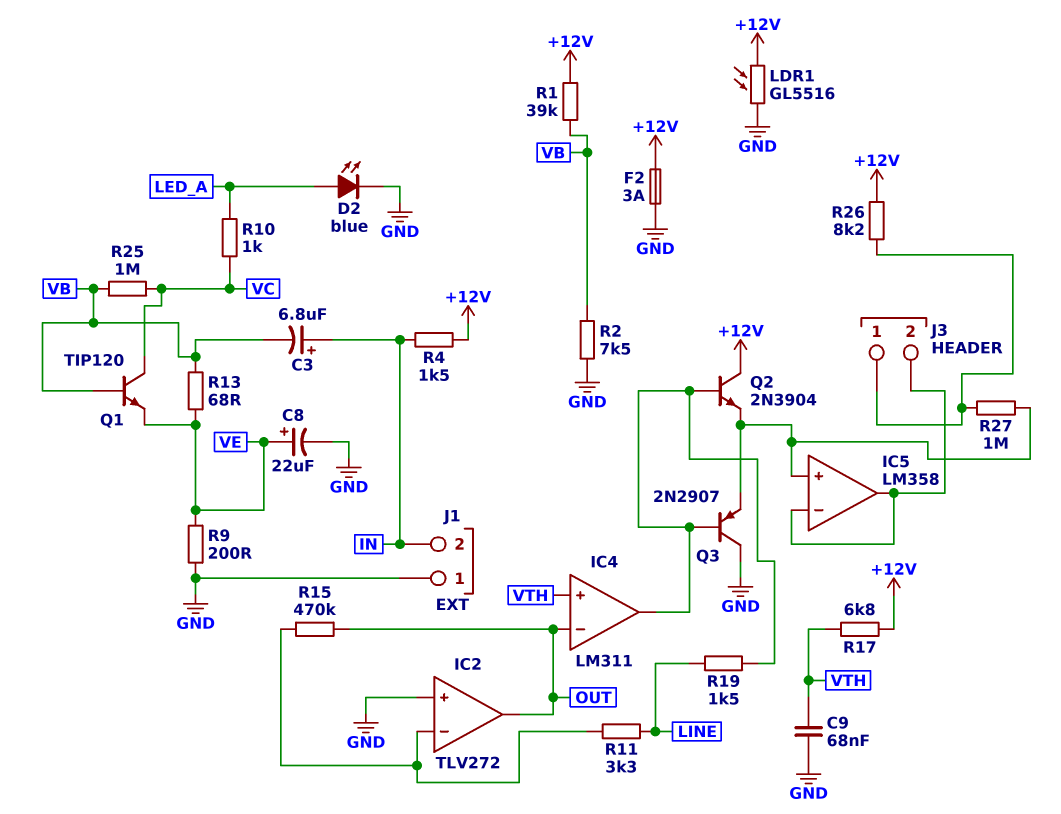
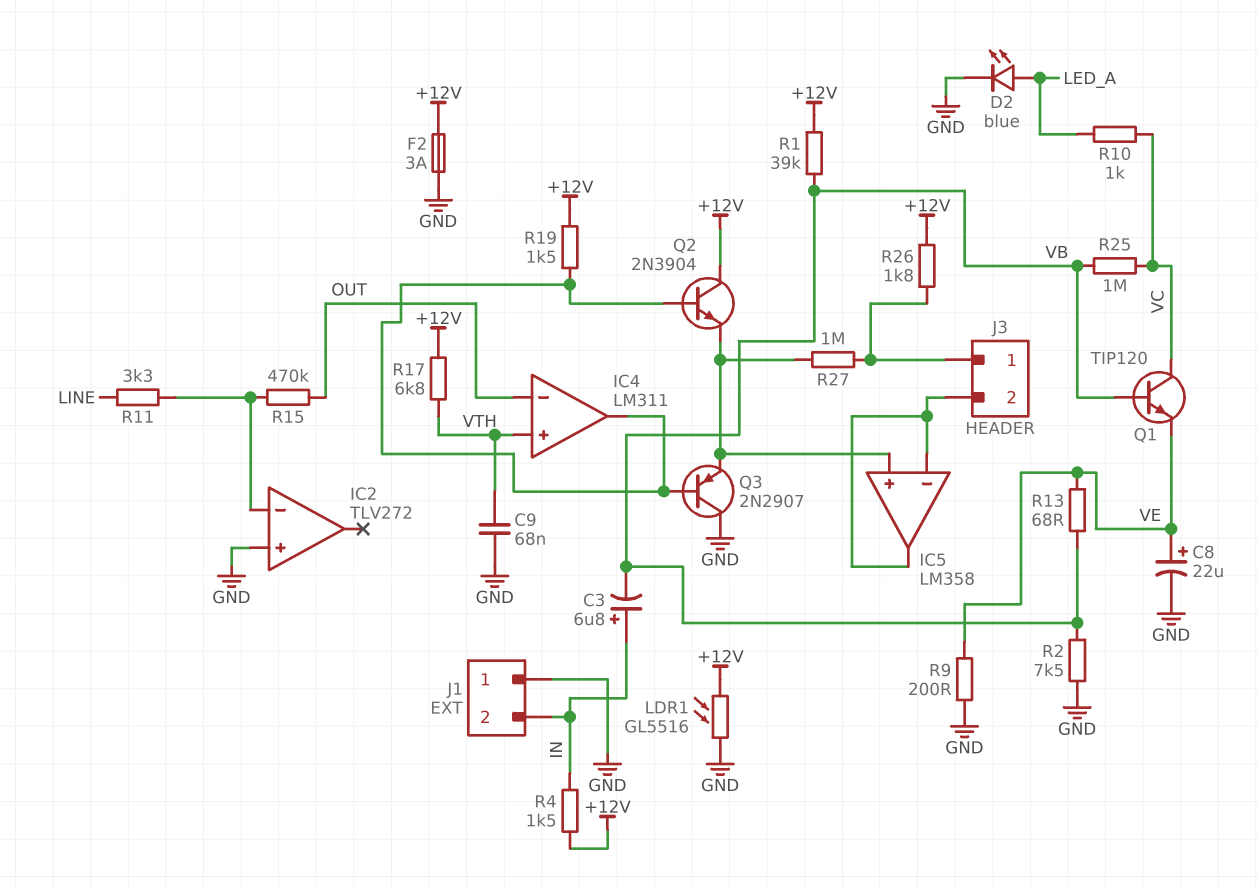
IC2 pin out: OUT -> none
R19: 1.5k (IC4/out, LINE) -> 1.5k (+12V, IC4/out)
R26: 8.2k (+12V, J3/1) -> 1.8k (+12V, J3/1)

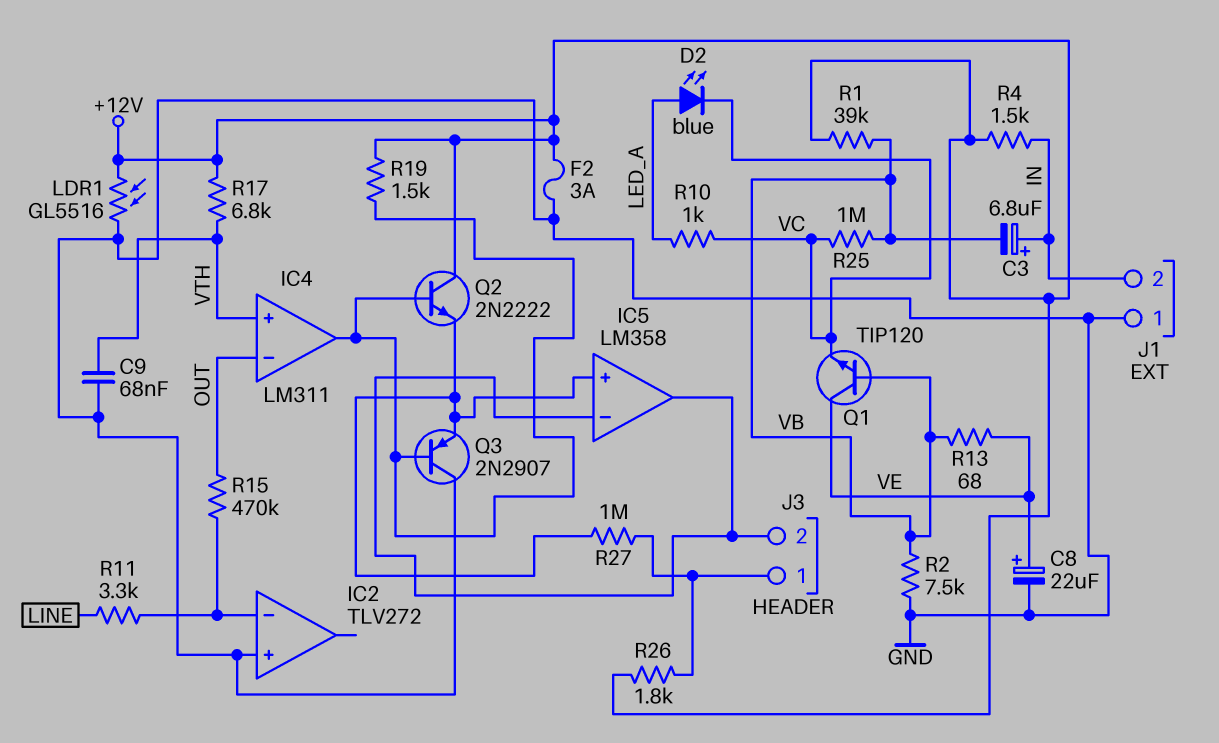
D2: LED blue (A LED_A, K GND) -> LED blue (A LED_A, K VC)
Q1: NPN TIP120 (B VB, C VC, E VE) -> NPN TIP120 (B VB, C VE, E VC)
Q2: NPN 2N3904 (B IC4/out, C +12V, E IC5/in+) -> NPN 2N2222 (B IC4/out, C +12V, E IC5/in+)
R9: 200 (GND, VE) -> none

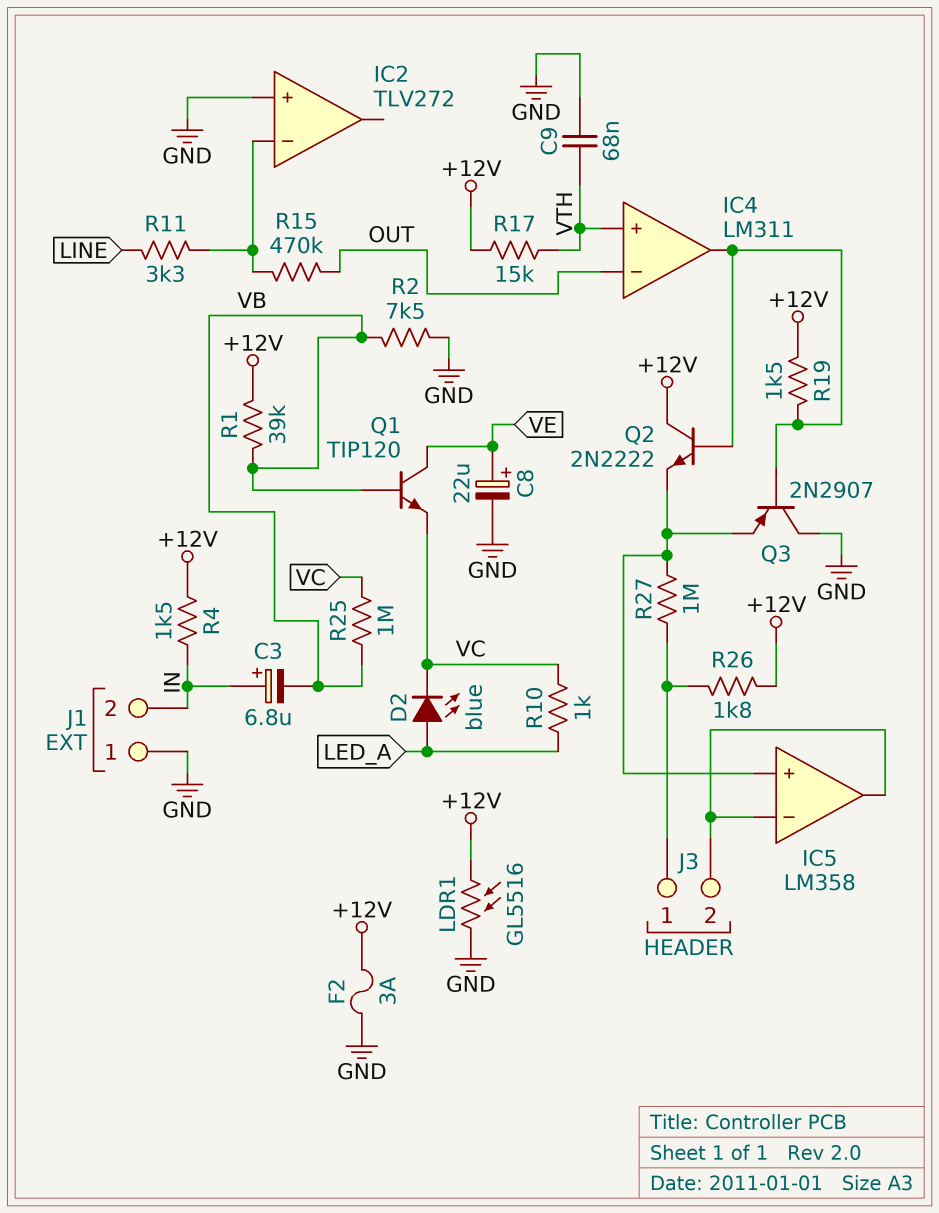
R13: 68 (VB, VE) -> none
R17: 6.8k (+12V, VTH) -> 15k (+12V, VTH)

